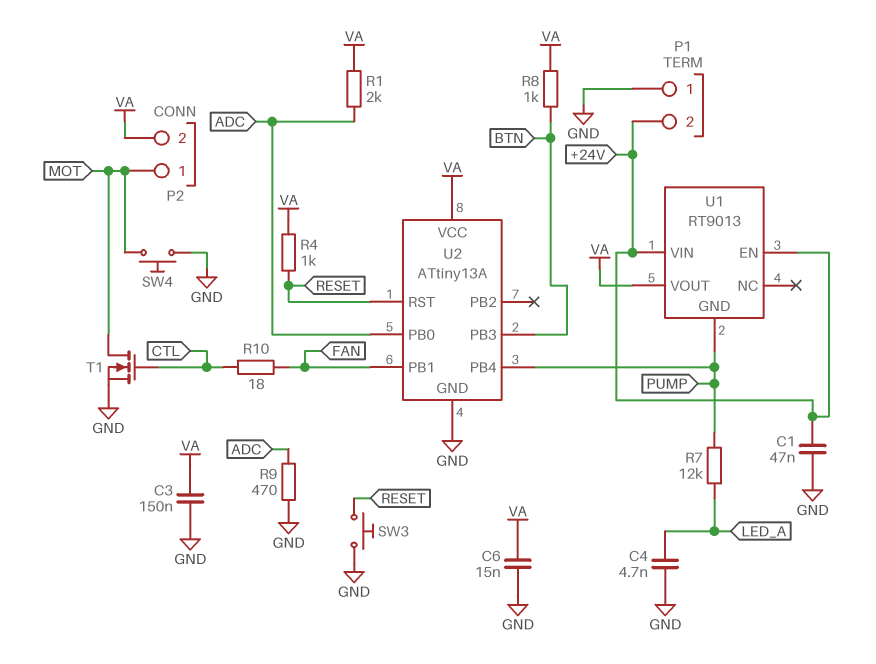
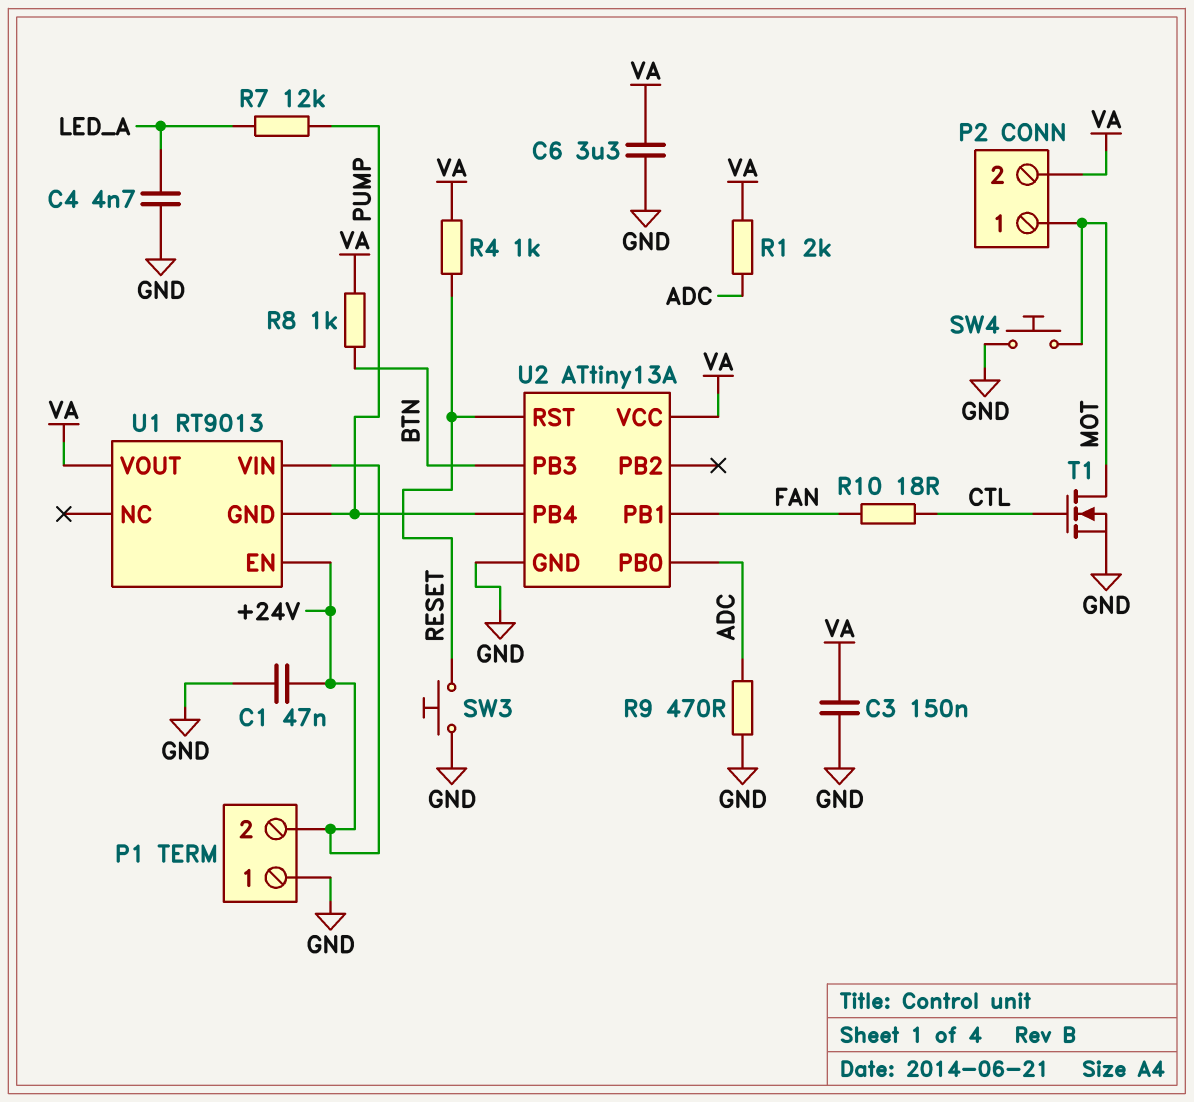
C6: 15nF (GND, VA) -> 3.3uF (GND, VA)

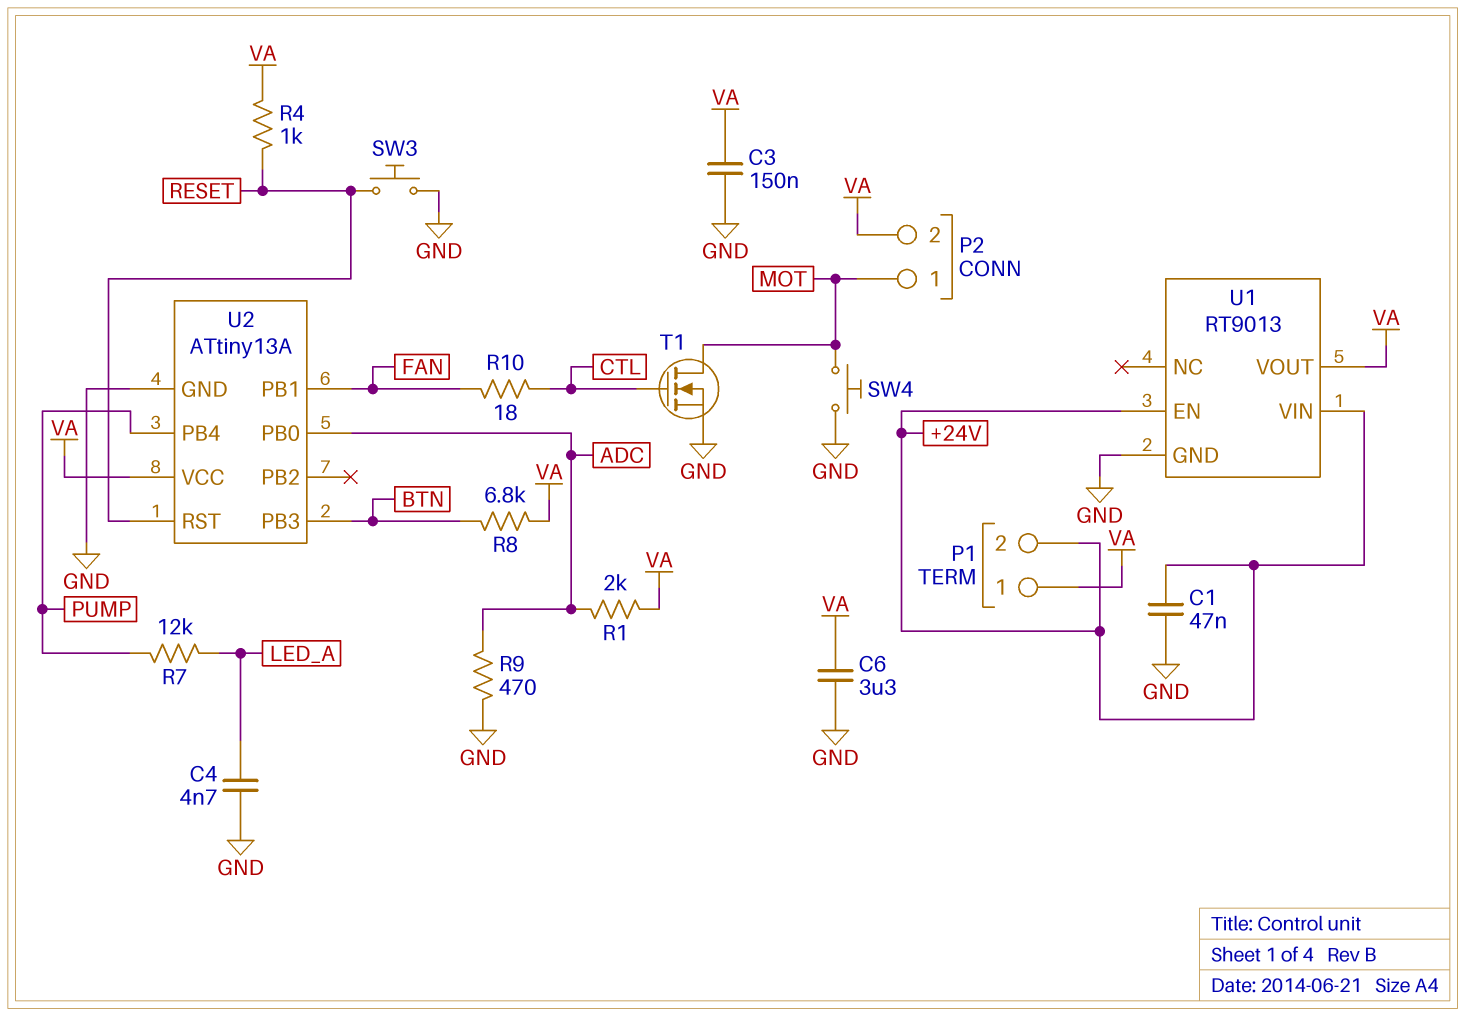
P1 pin 1: GND -> VA
R8: 1k (BTN, VA) -> 6.8k (BTN, VA)
U1 pin GND: PUMP -> GND

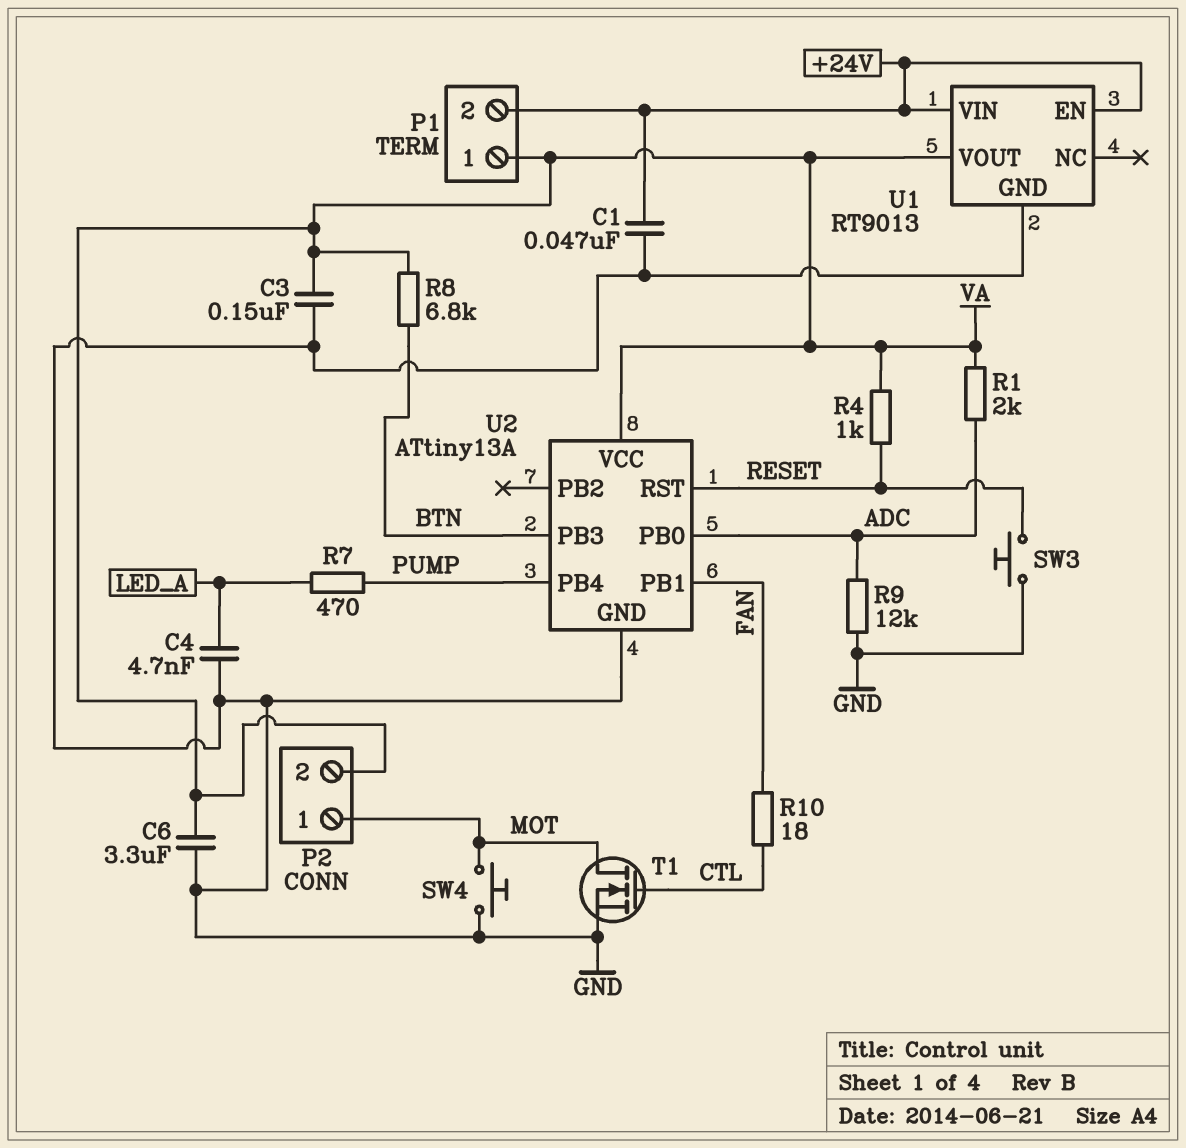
R7: 12k (LED_A, PUMP) -> 470 (LED_A, PUMP)
R9: 470 (ADC, GND) -> 12k (ADC, GND)

